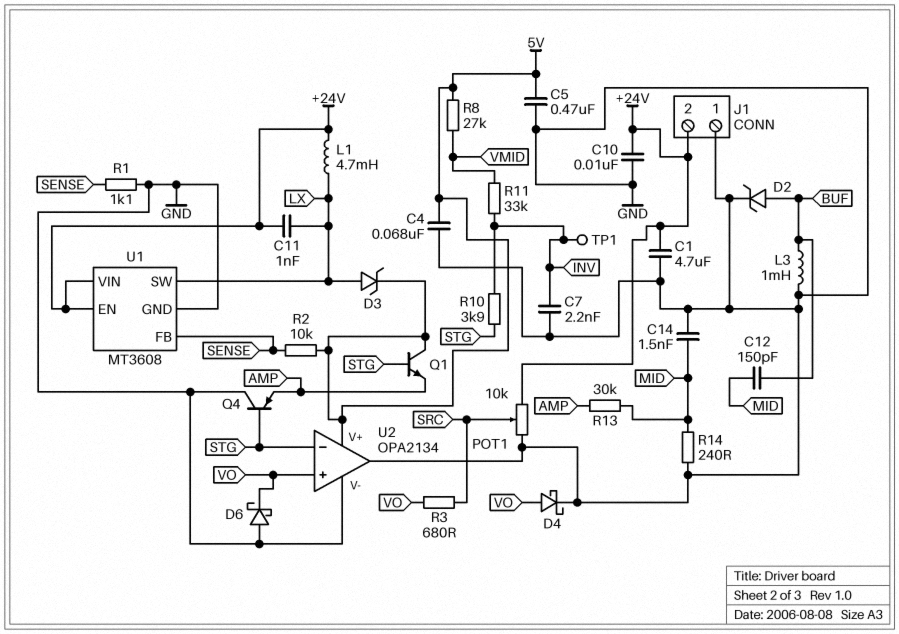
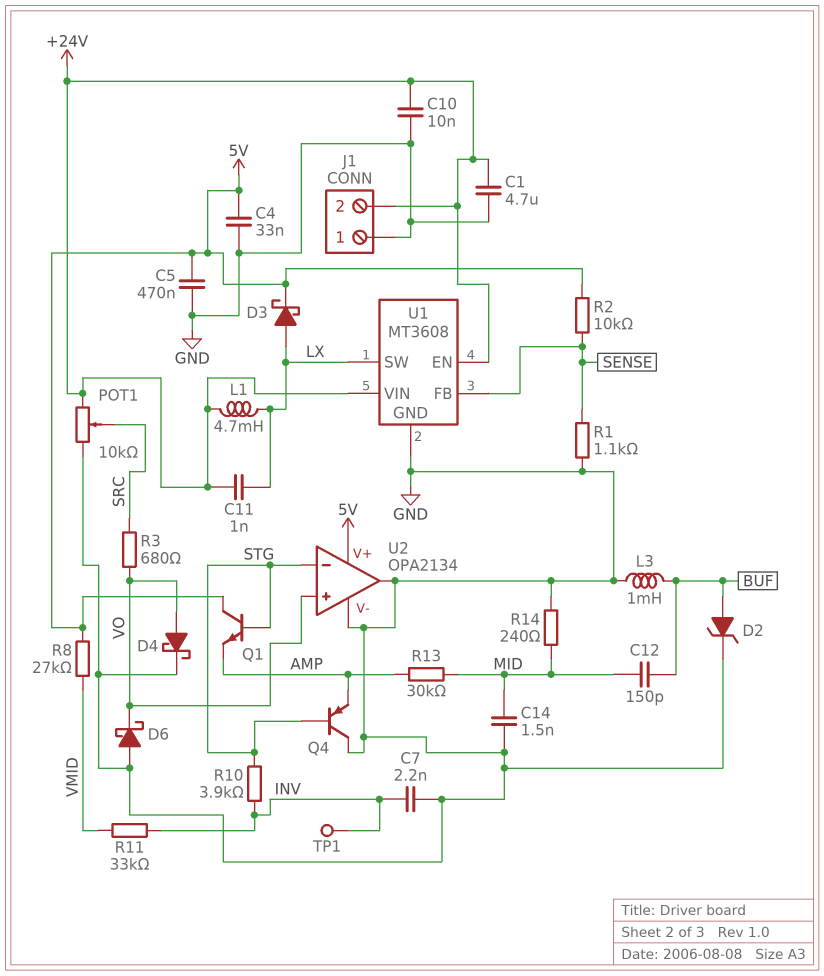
C4: 68nF (5V, GND) -> 33nF (5V, GND)
D3: zener (A LX, K 5V) -> schottky (A LX, K 5V)

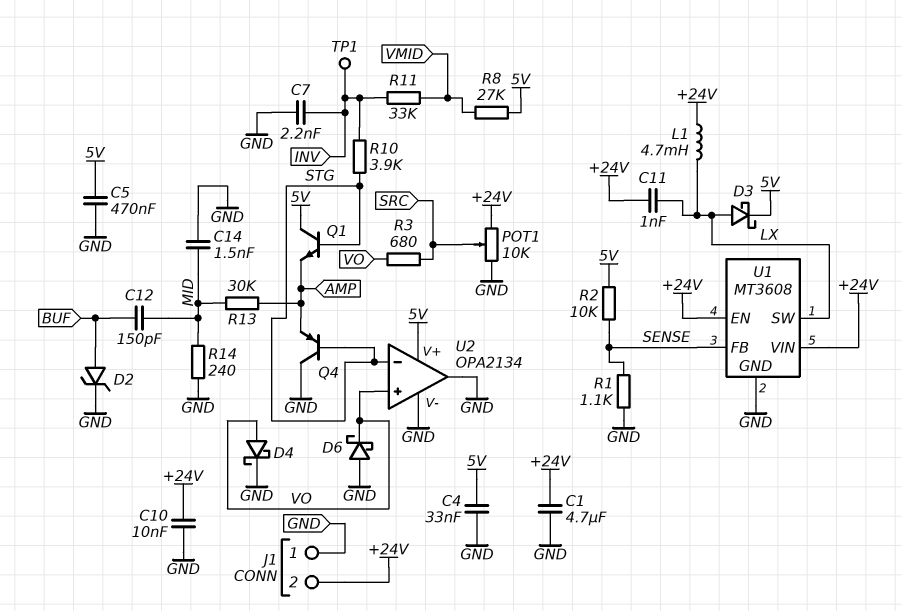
L3: 1mH (BUF, GND) -> none

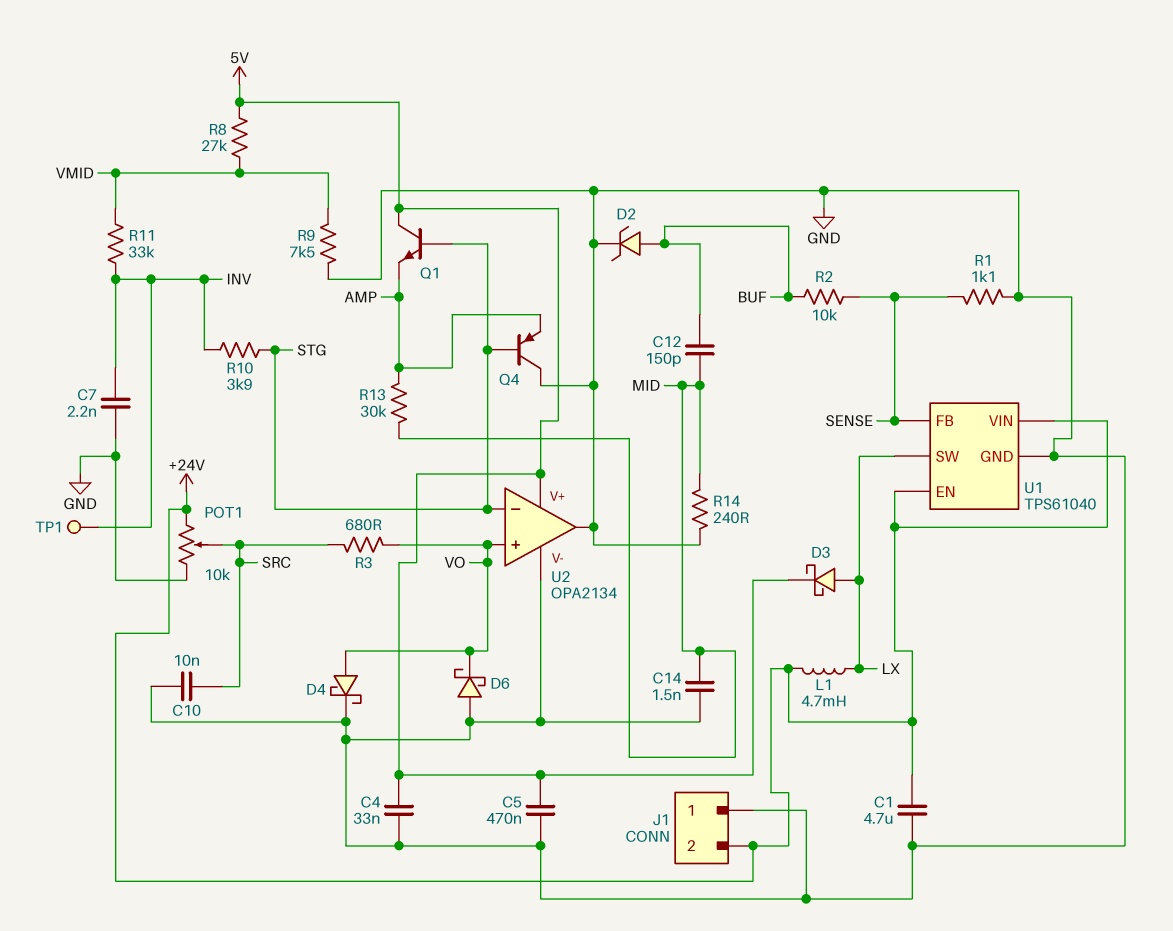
C10: 10nF (+24V, GND) -> 10nF (GND, SRC)
C11: 1nF (+24V, LX) -> none
R2: 10k (5V, SENSE) -> 10k (BUF, SENSE)
R9: none -> 7.5k (GND, VMID)
U1: MT3608 -> TPS61040

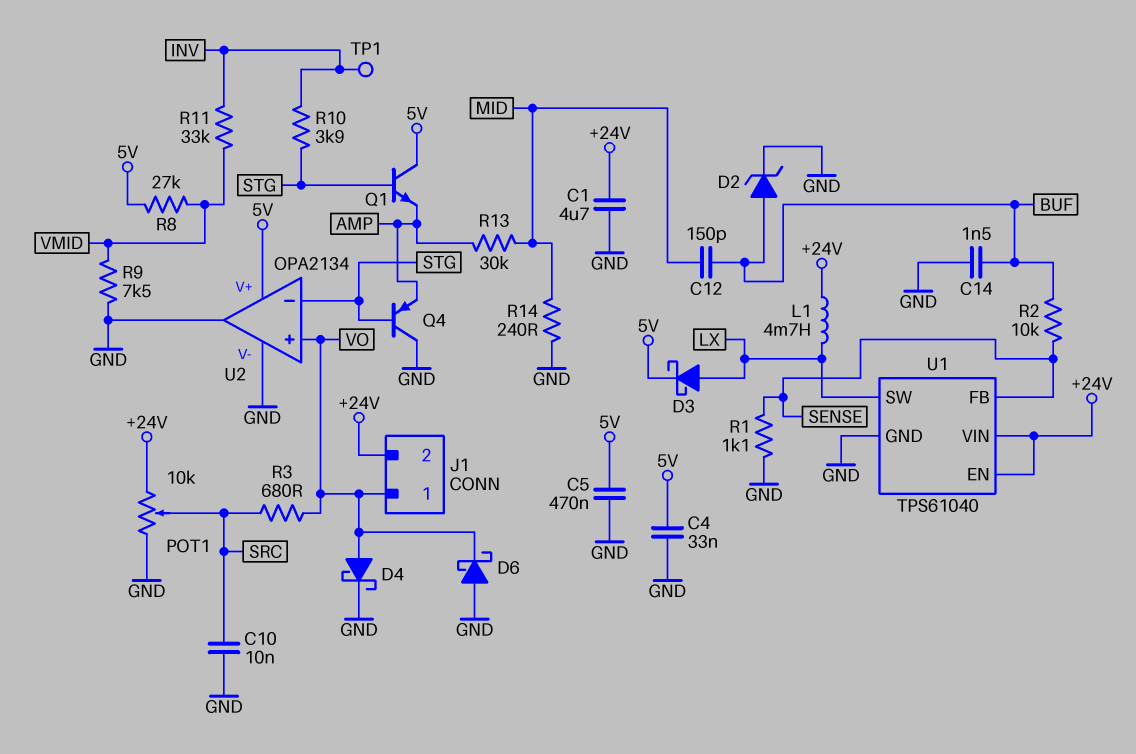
C7: 2.2nF (GND, INV) -> none
C14: 1.5nF (GND, MID) -> 1.5nF (BUF, GND)
J1 pin 1: GND -> VO

